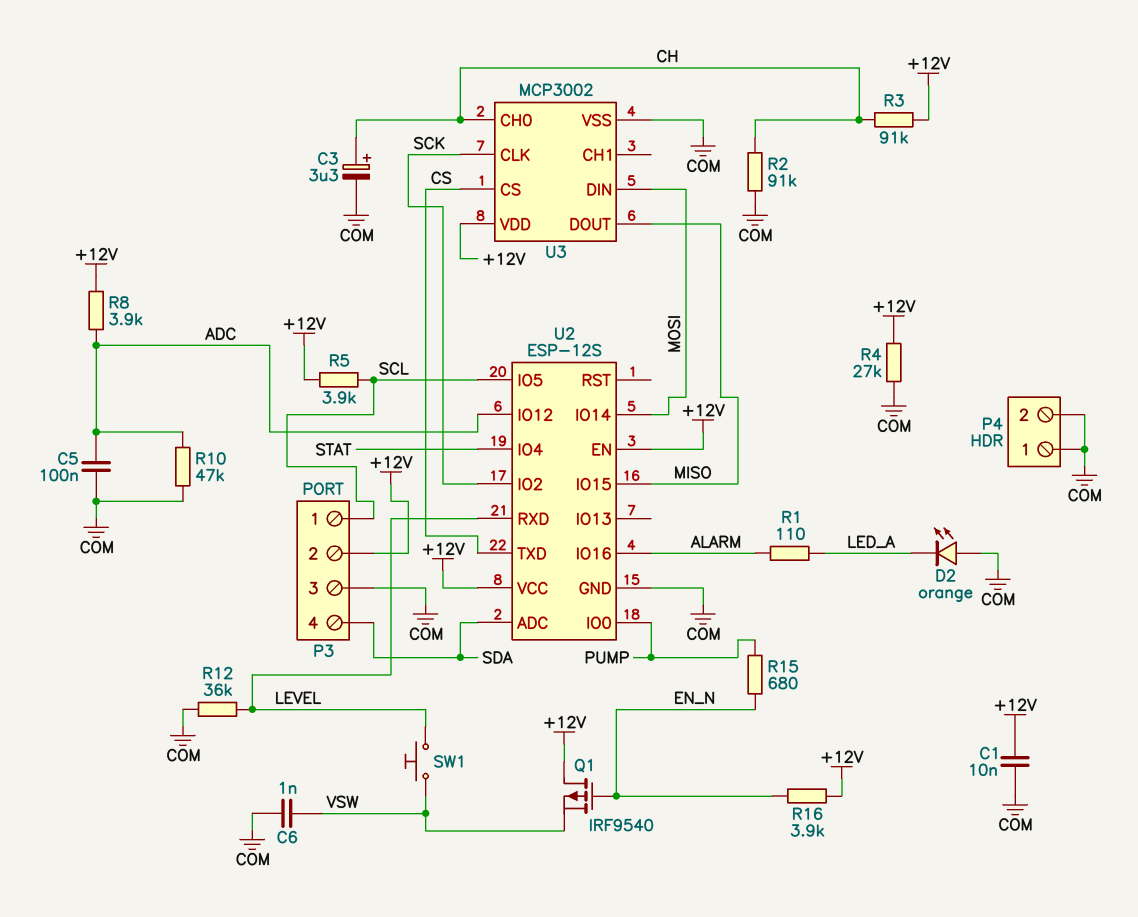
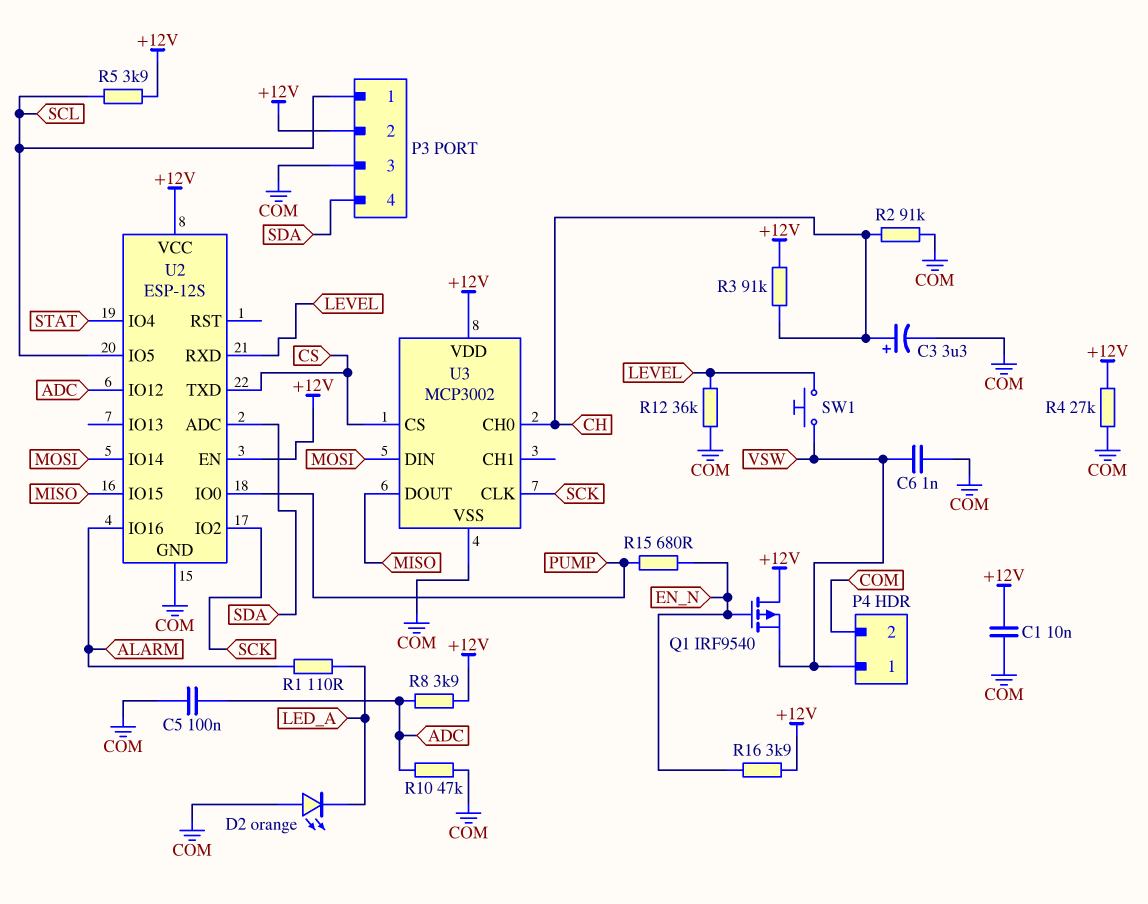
P4 pin 1: COM -> VSW

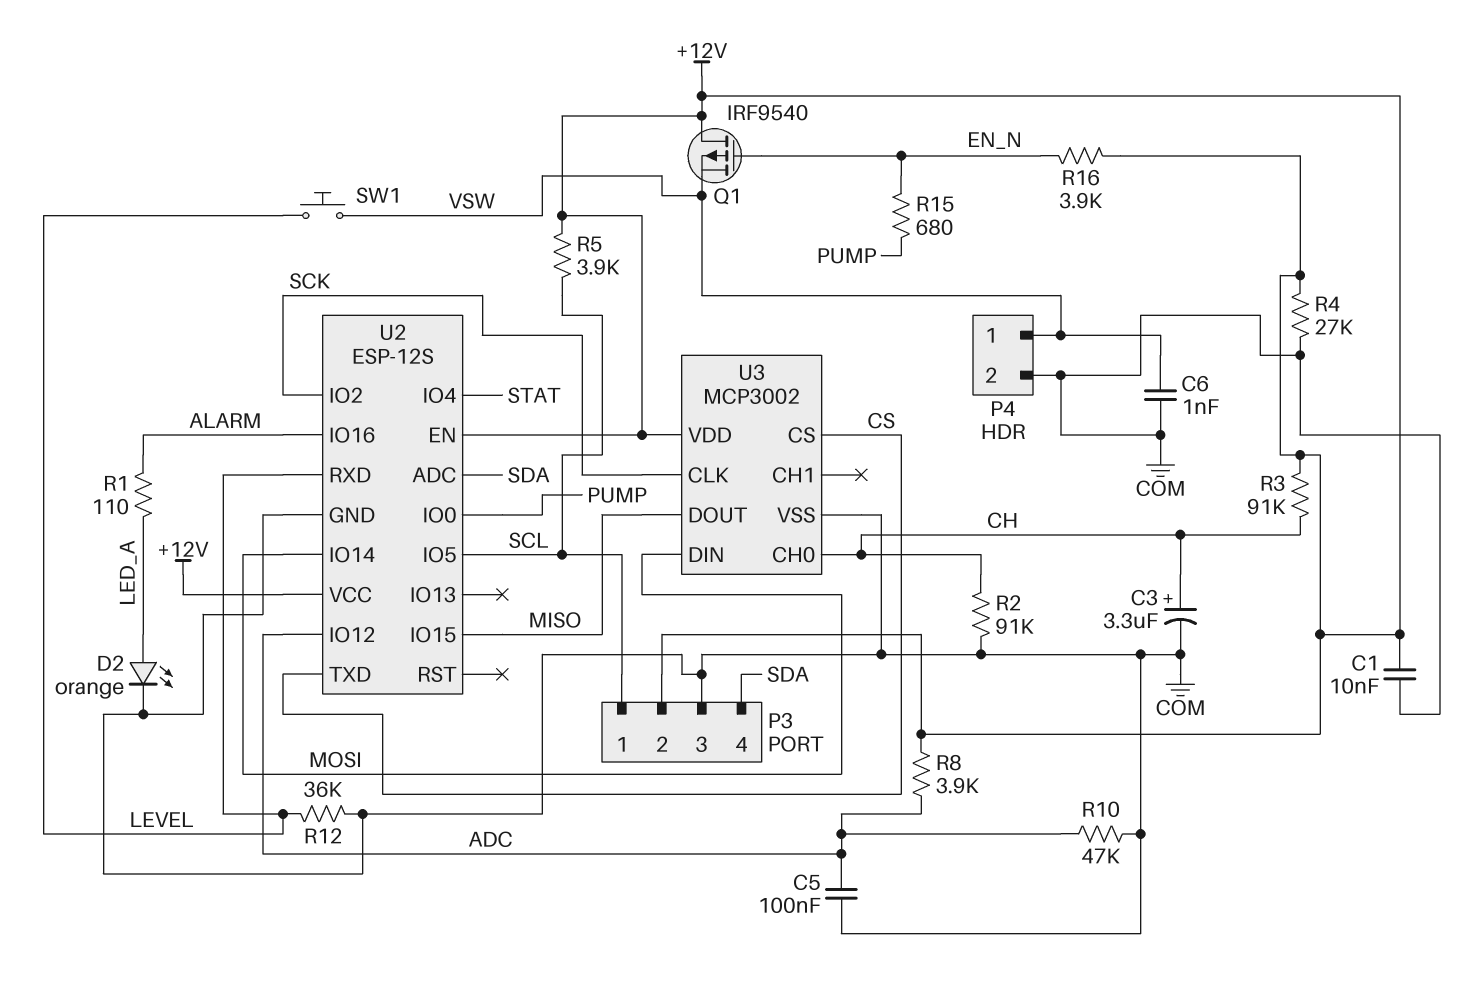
D2: LED orange (A COM, K LED_A) -> LED orange (A LED_A, K COM)

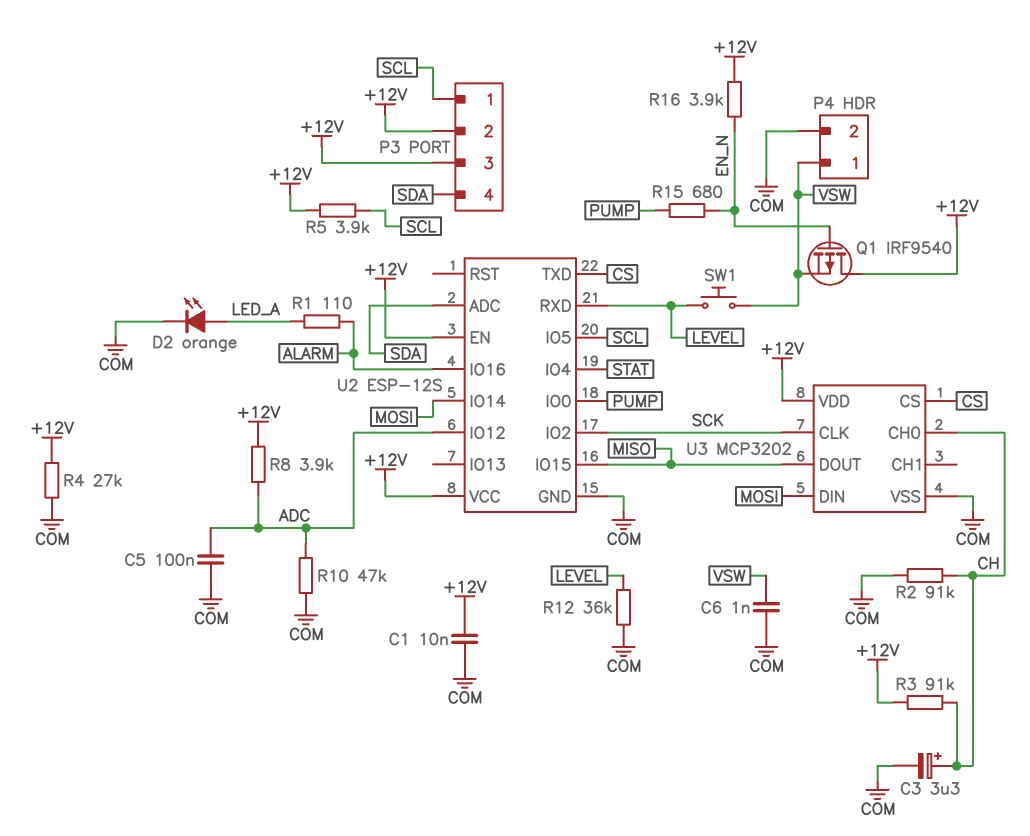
P3 pin 3: COM -> +12V
U3: MCP3002 -> MCP3202

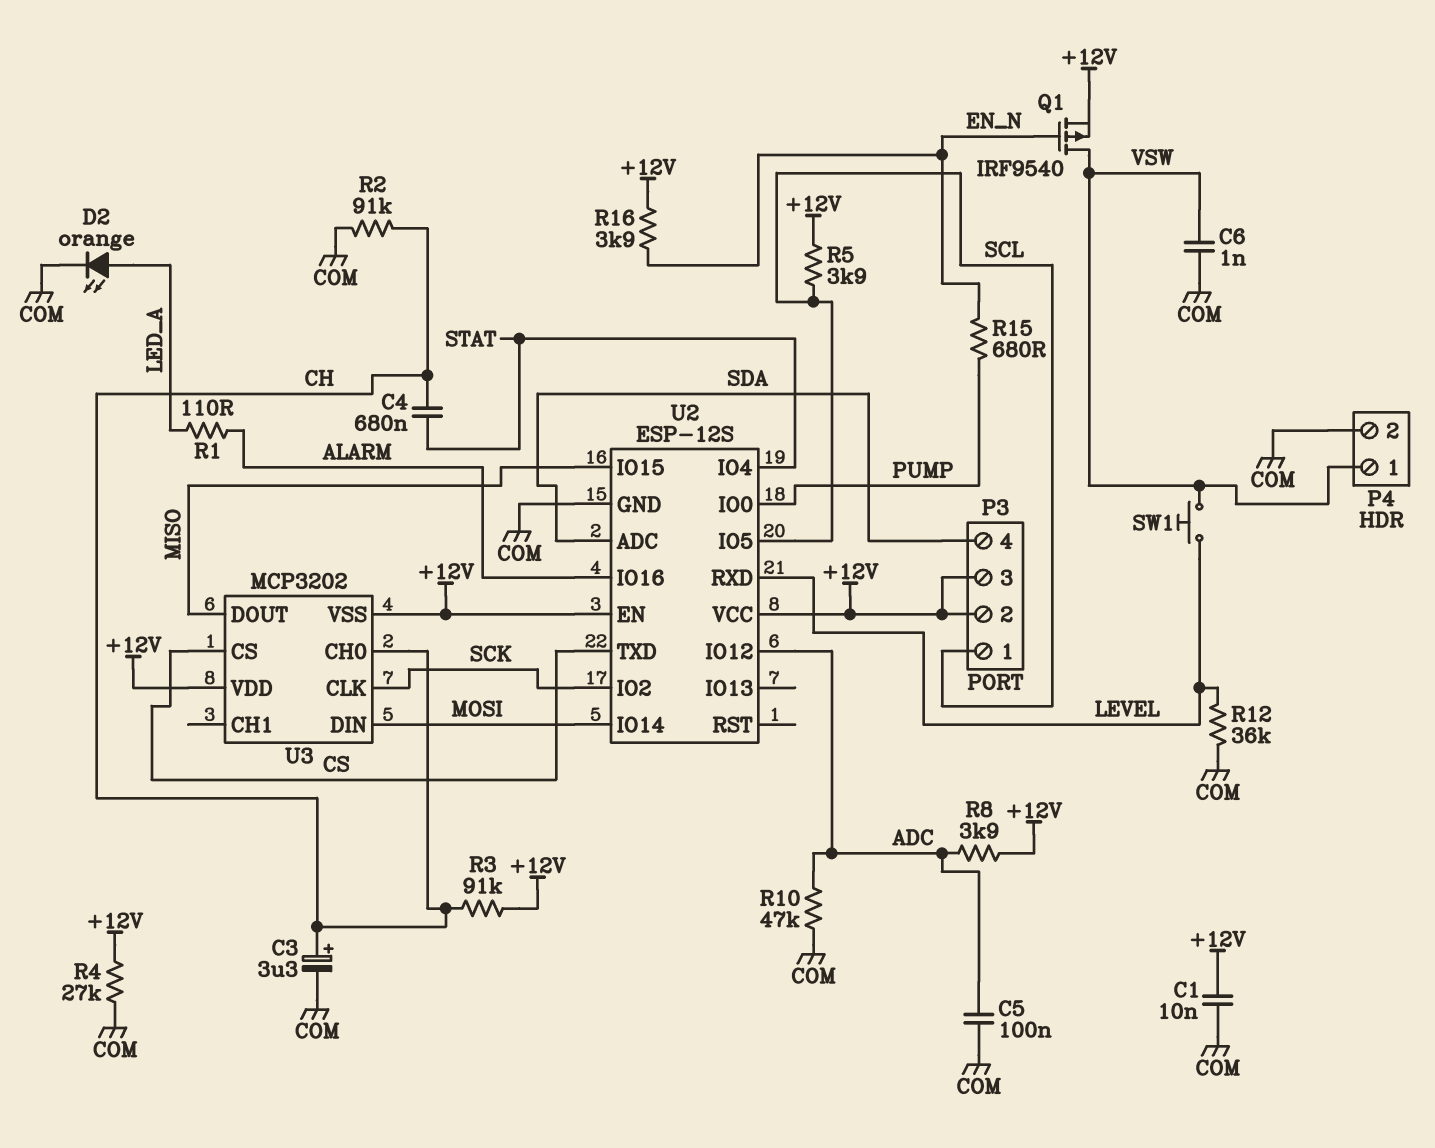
C4: none -> 680nF (CH, STAT)
Q1: PMOS IRF9540 (G EN_N, D +12V, S VSW) -> PMOS IRF9540 (G EN_N, D VSW, S +12V)
U3 pin VSS: COM -> +12V

